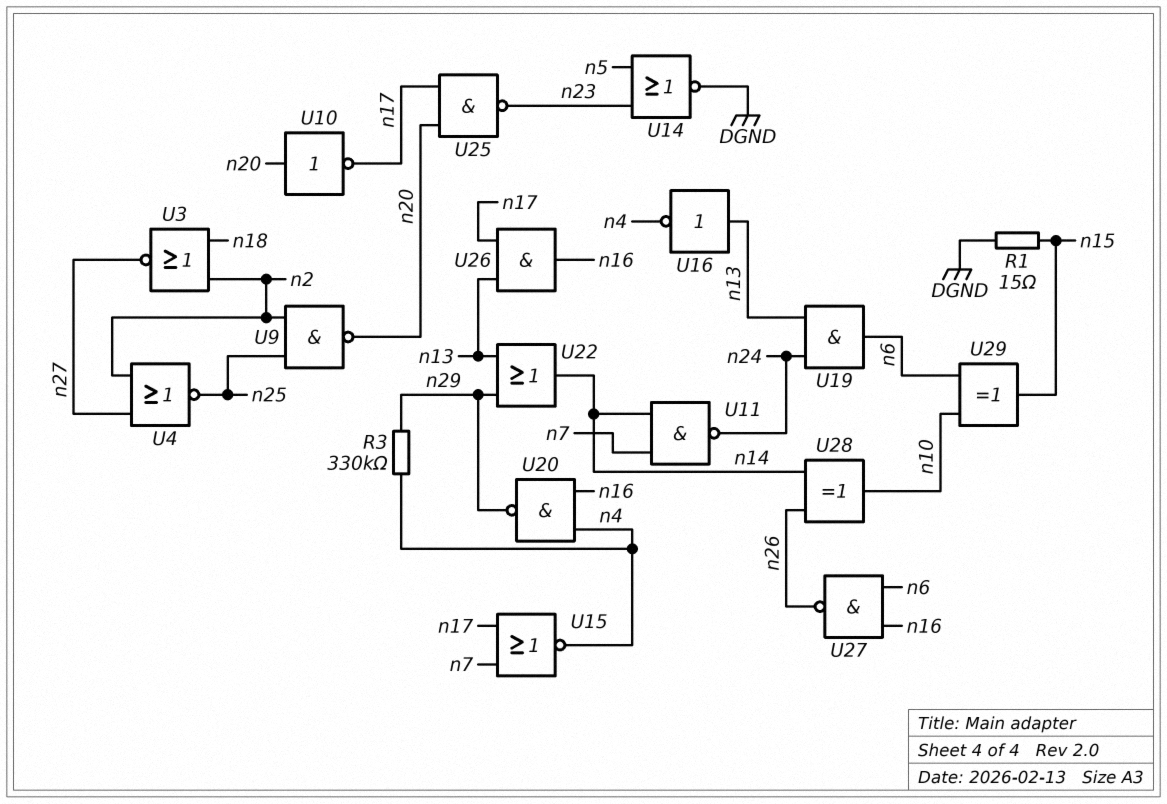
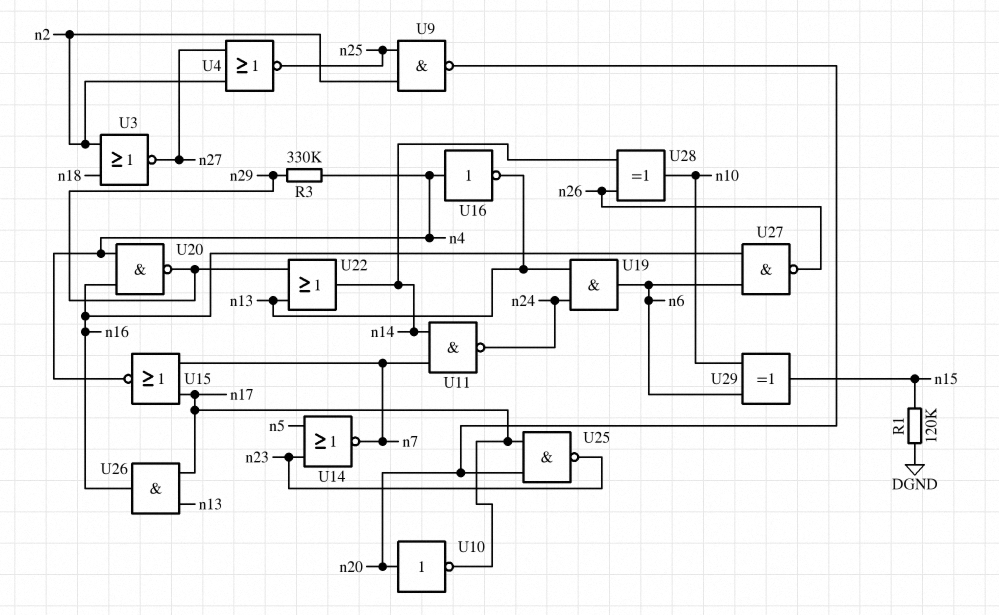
R1: 15 (DGND, n15) -> 120k (DGND, n15)
U14: NOR (in n5, in n23, out DGND) -> NOR (in n5, in n23, out n7)
U16: NOT (in n13, out n4) -> NOT (in n4, out n13)

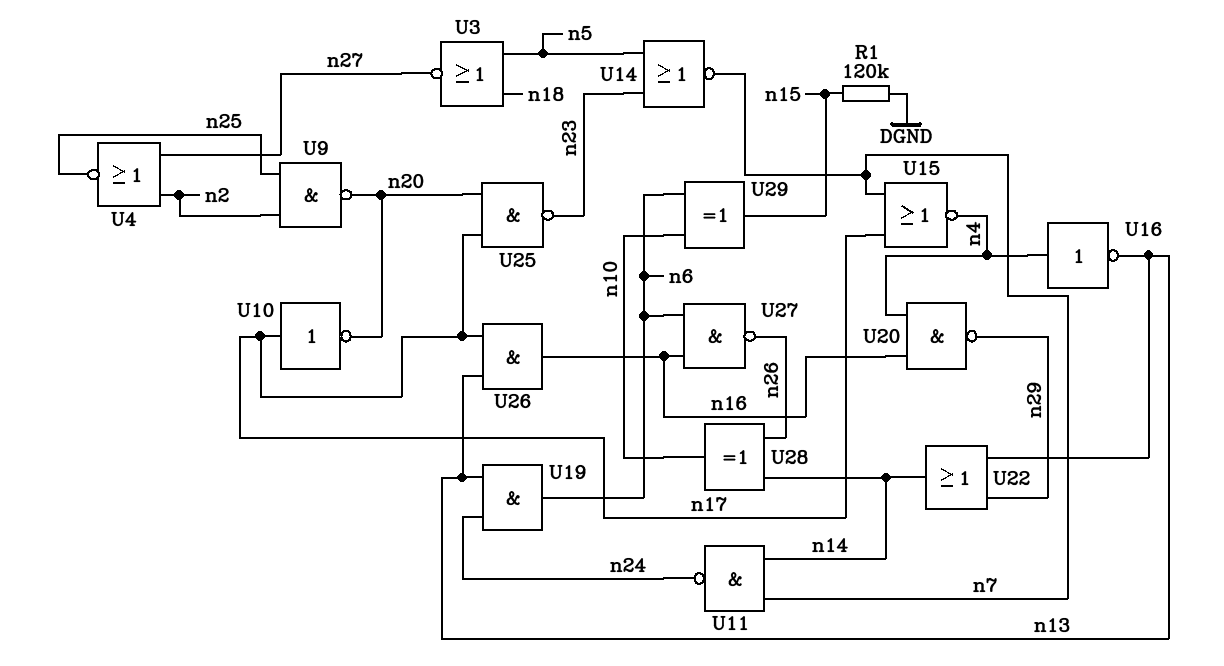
R3: 330k (n4, n29) -> none
U3: NOR (in n2, in n18, out n27) -> NOR (in n5, in n18, out n27)
U10: NOT (in n20, out n17) -> NOT (in n17, out n20)

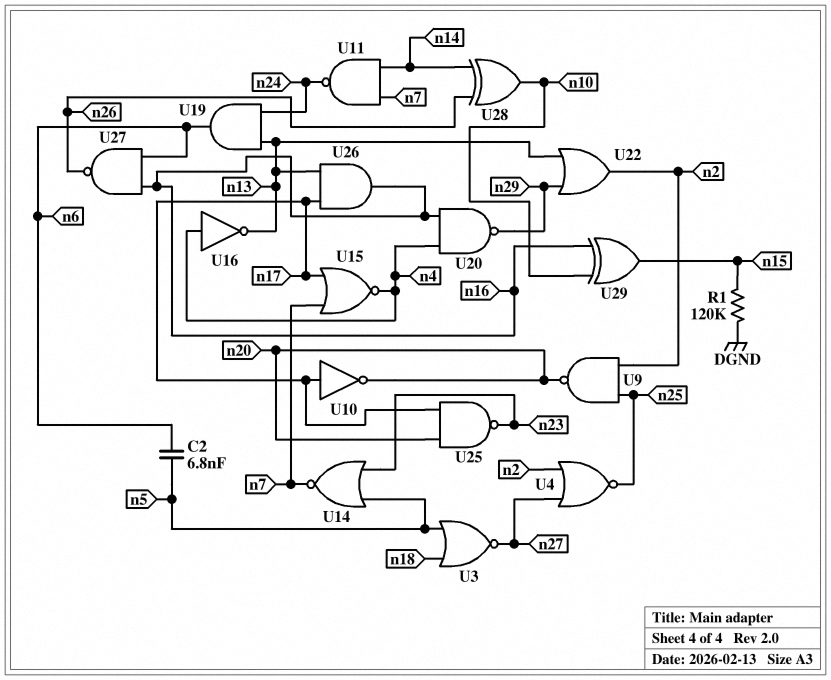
C2: none -> 6.8nF (n5, n6)
U22: OR (in n13, in n29, out n14) -> OR (in n13, in n29, out n2)
U29: XOR (in n6, in n10, out n15) -> XOR (in n10, in n16, out n15)

